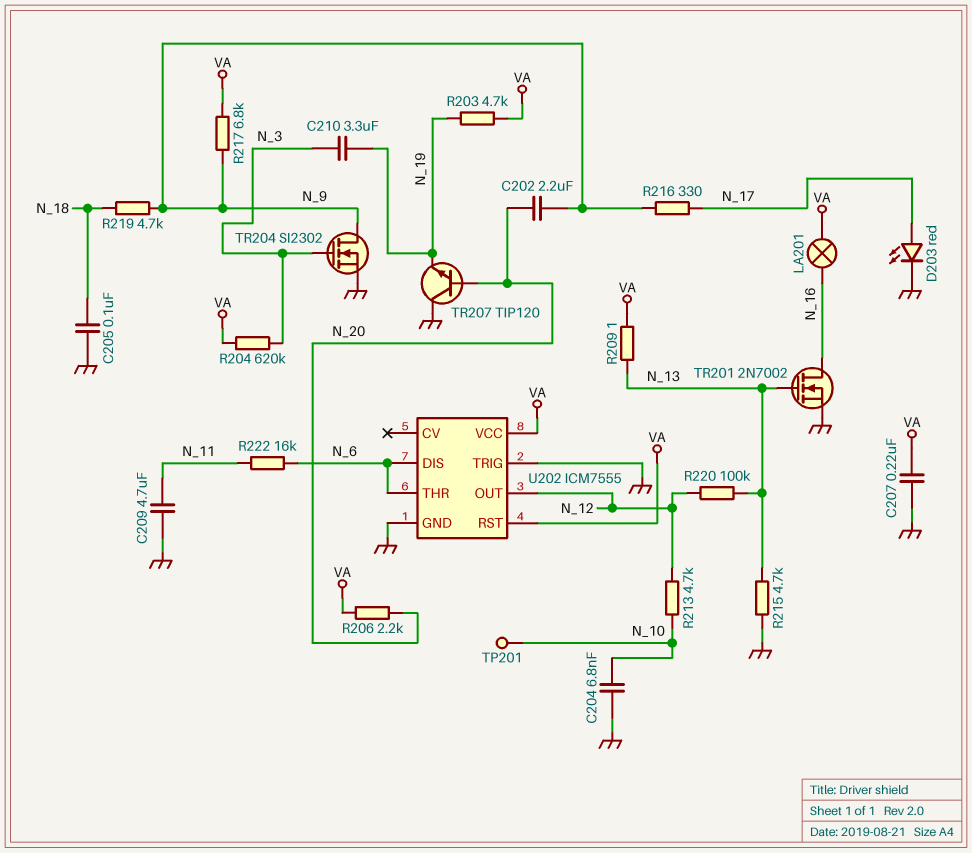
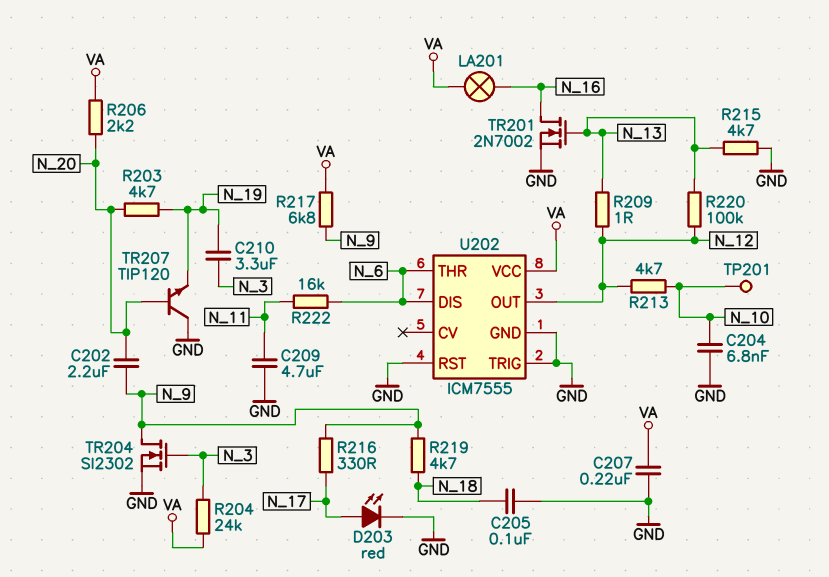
R203: 4.7k (N_19, VA) -> 4.7k (N_19, N_20)
R204: 620k (N_3, VA) -> 24k (N_3, VA)
R209: 1 (N_13, VA) -> 1 (N_12, N_13)
U202 pin RST: VA -> GND

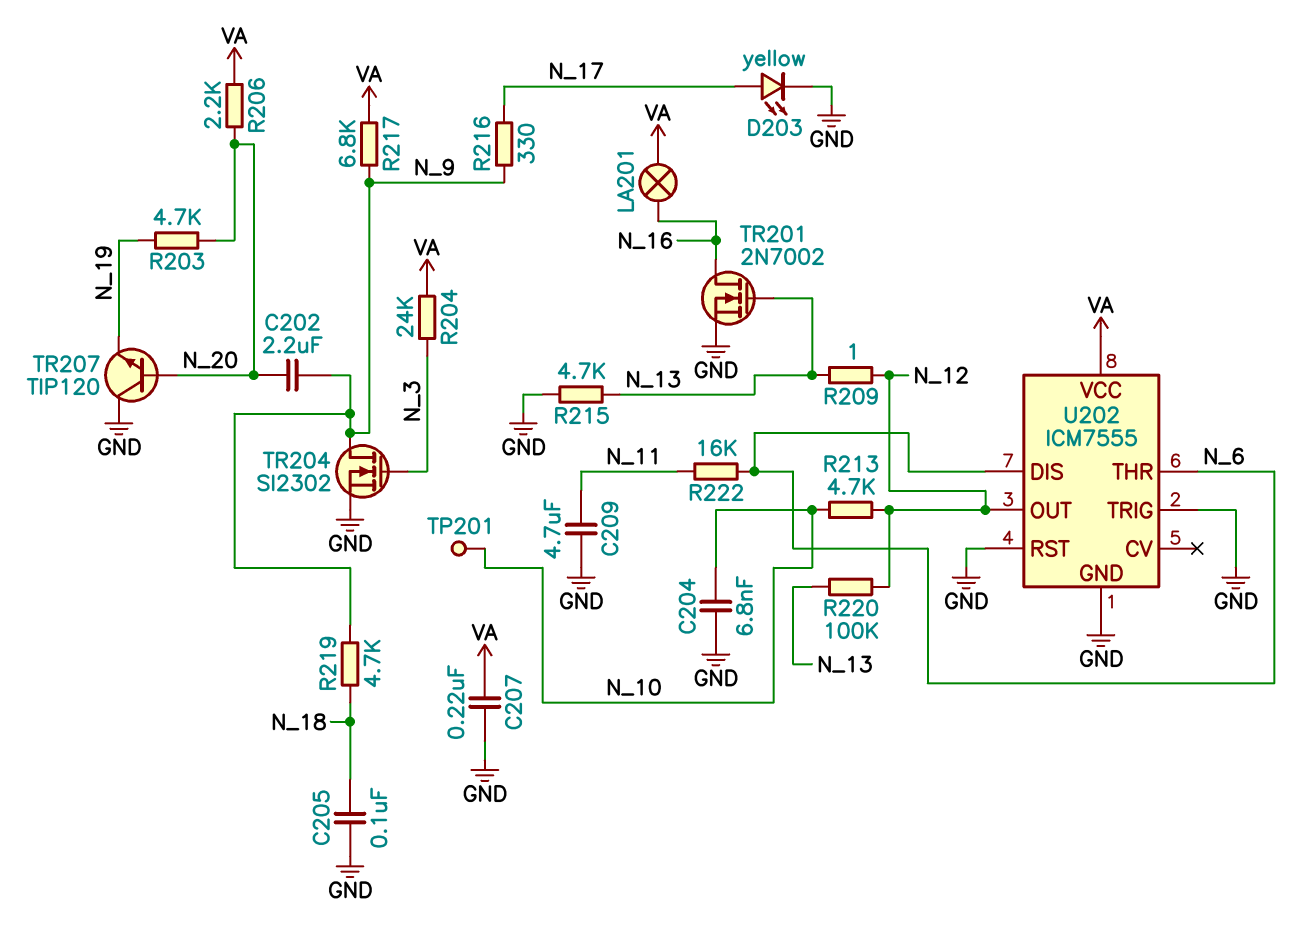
C210: 3.3uF (N_3, N_19) -> none
D203: LED red (A N_17, K GND) -> LED yellow (A N_17, K GND)

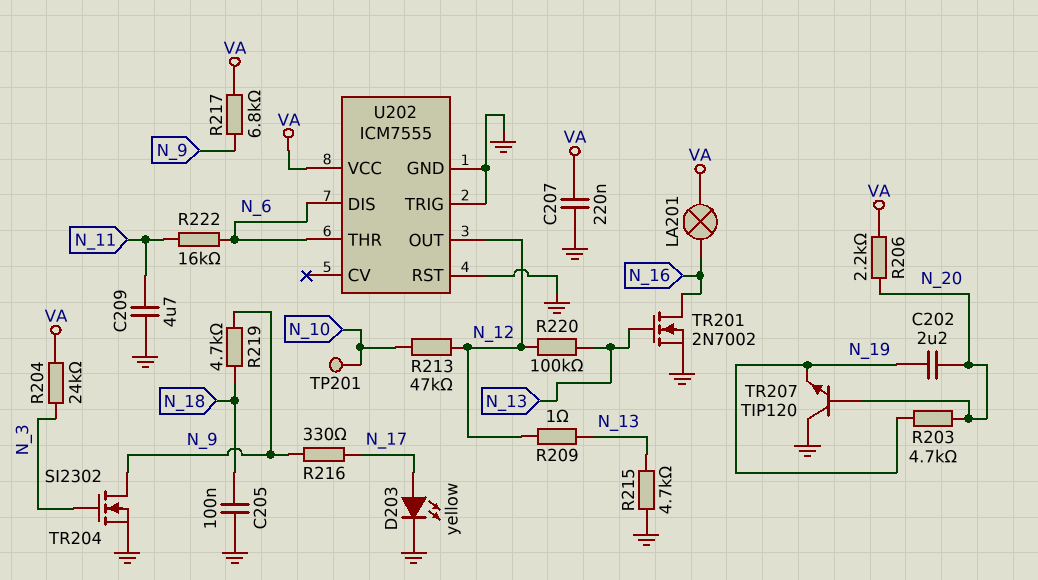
C202: 2.2uF (N_9, N_20) -> 2.2uF (N_19, N_20)
C204: 6.8nF (GND, N_10) -> none
R213: 4.7k (N_10, N_12) -> 47k (N_10, N_12)

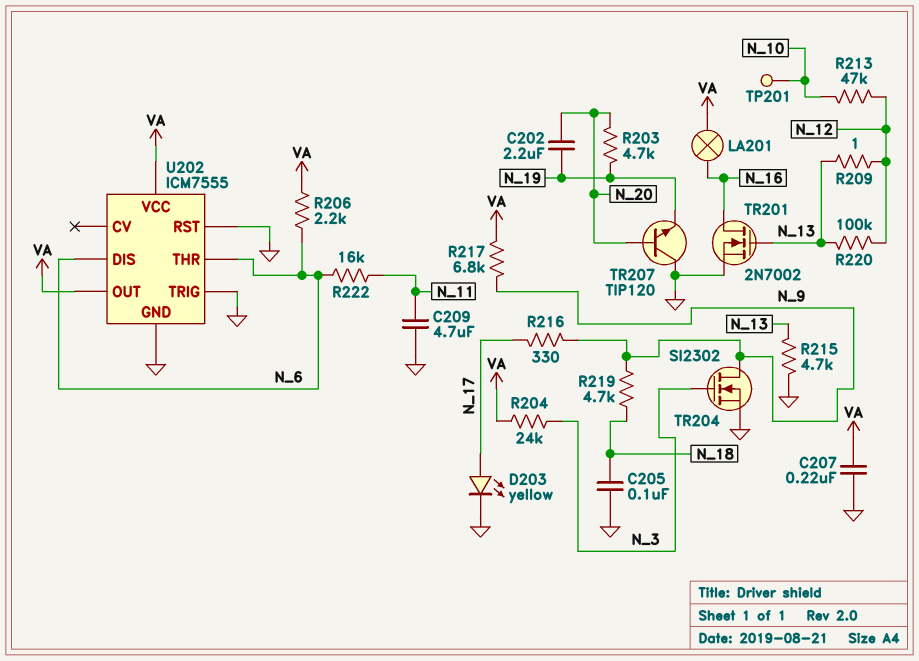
R206: 2.2k (N_20, VA) -> 2.2k (N_6, VA)
U202 pin OUT: N_12 -> VA

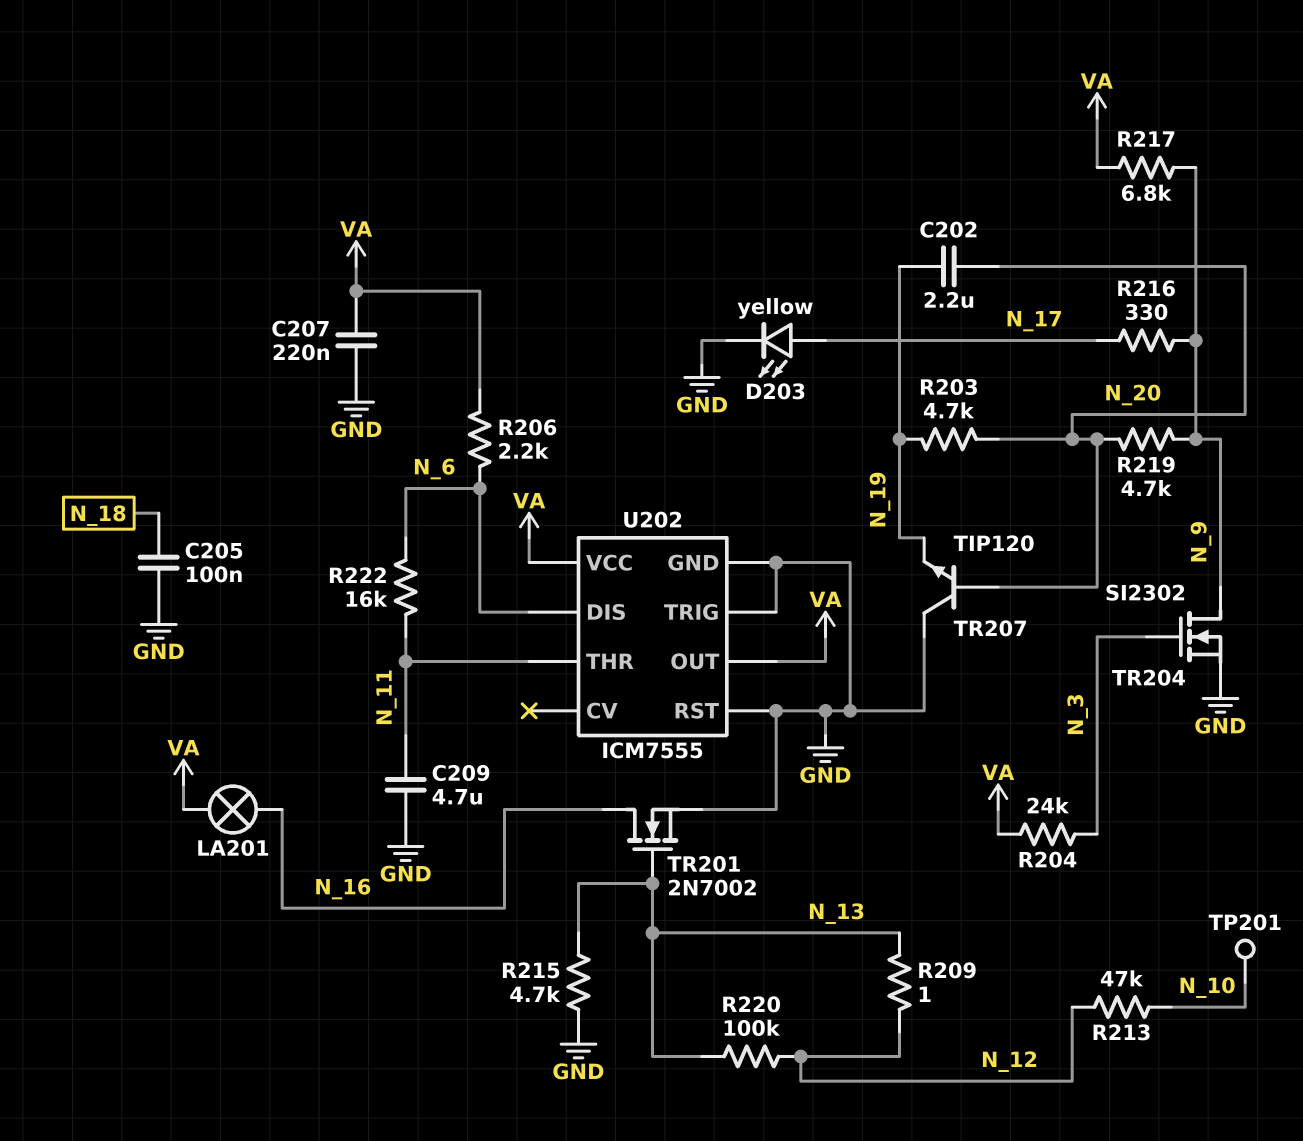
R219: 4.7k (N_9, N_18) -> 4.7k (N_9, N_20)
U202 pin THR: N_6 -> N_11

